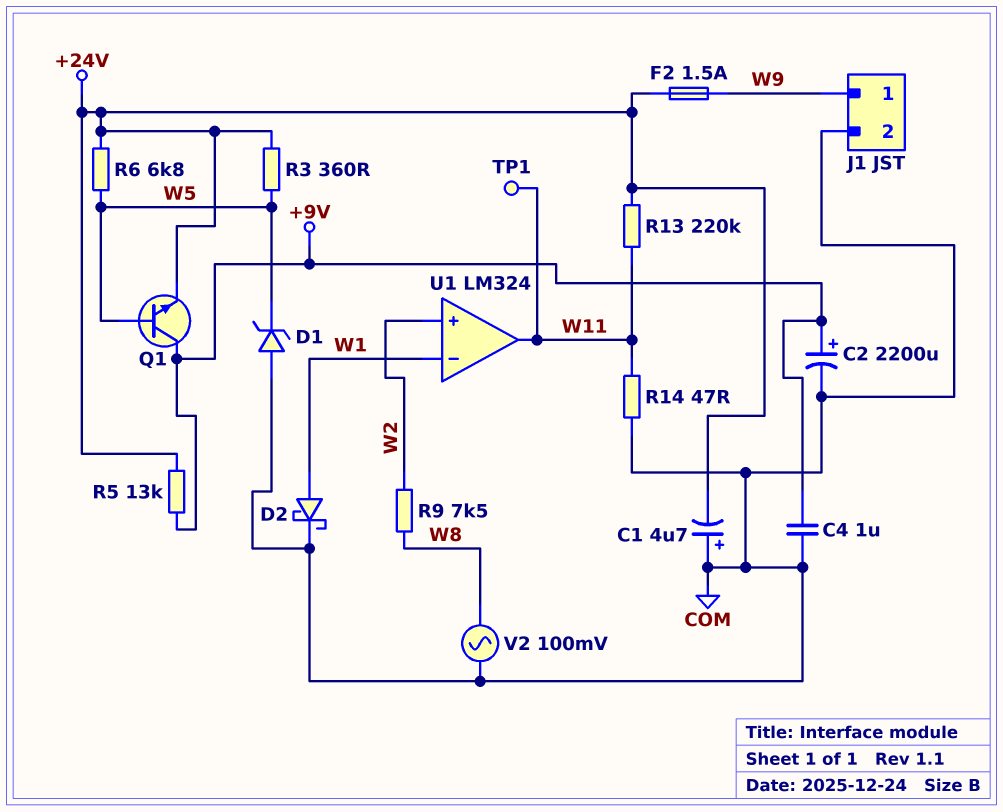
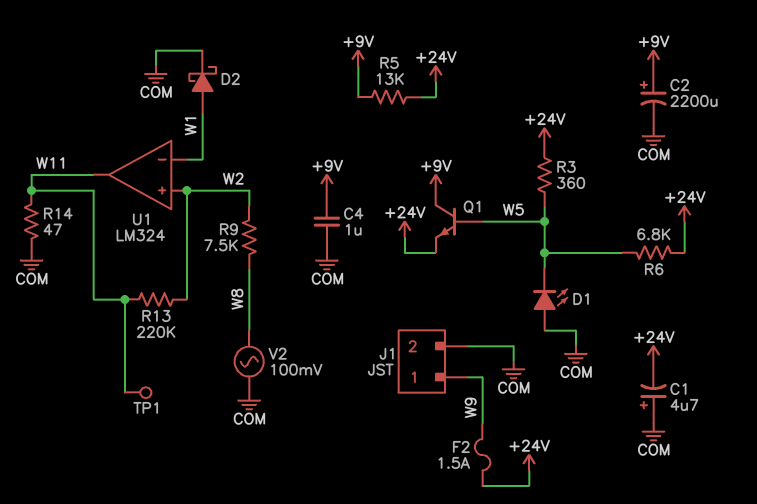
D1: zener (A COM, K W5) -> LED (A COM, K W5)
R13: 220k (+24V, W11) -> 220k (W2, W11)

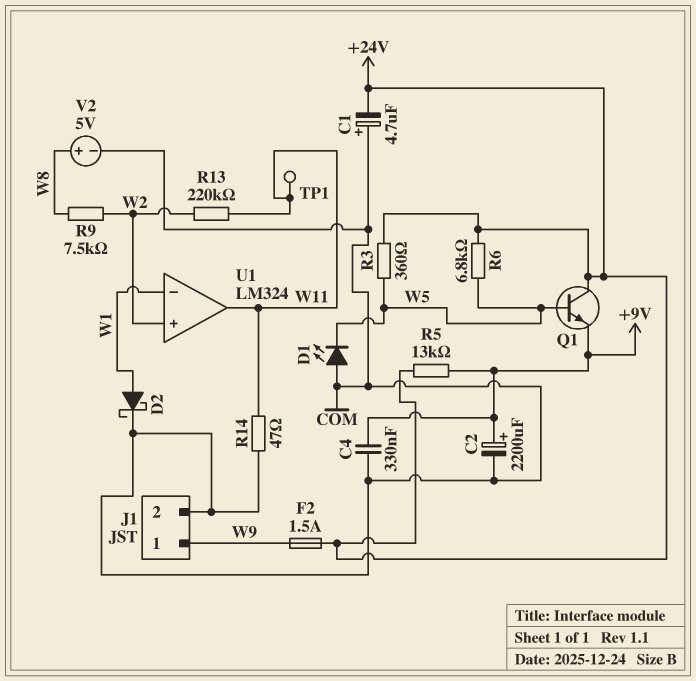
C4: 1uF (+9V, COM) -> 330nF (+9V, COM)
Q1: NPN (B W5, C +9V, E +24V) -> NPN (B W5, C +24V, E +9V)
V2: AC 100mV (COM, W8) -> 5V (plus W8, minus COM)

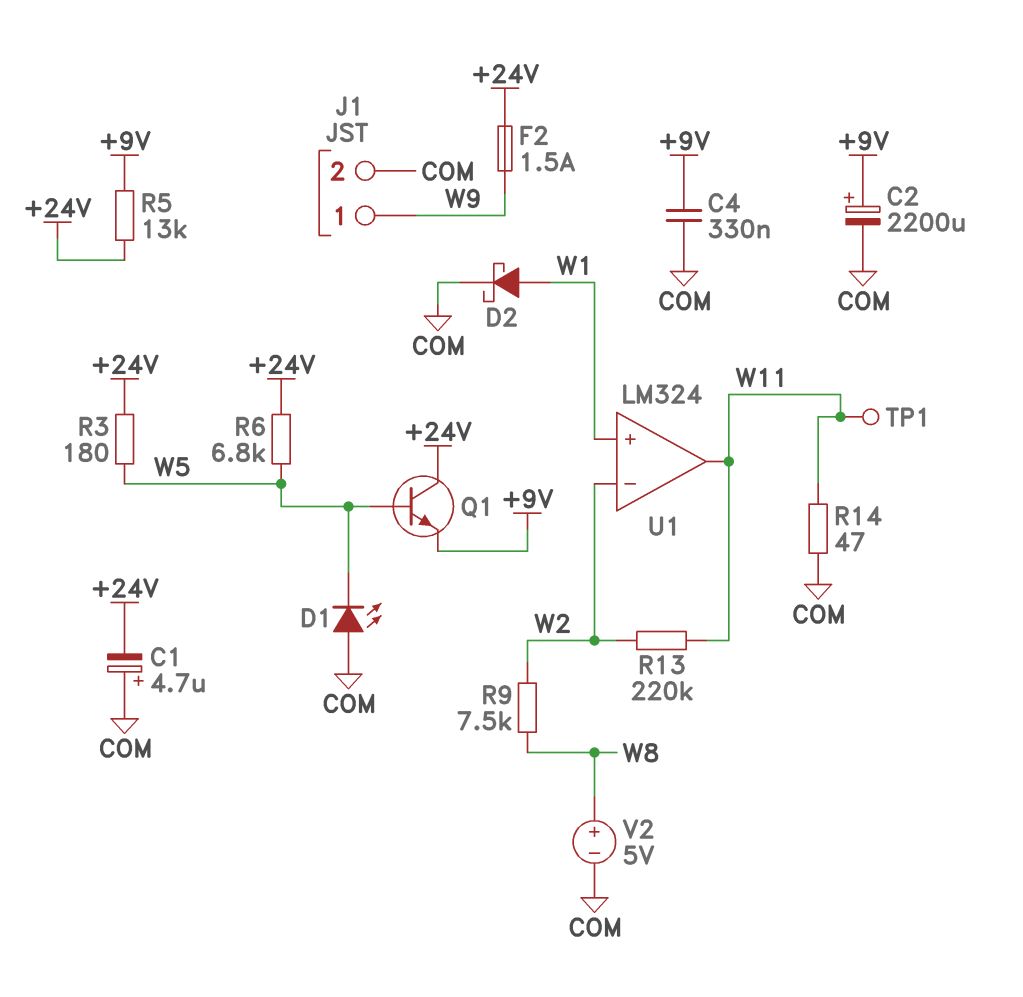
R3: 360 (+24V, W5) -> 180 (+24V, W5)
U1 pin in+: W2 -> W1
U1 pin in-: W1 -> W2

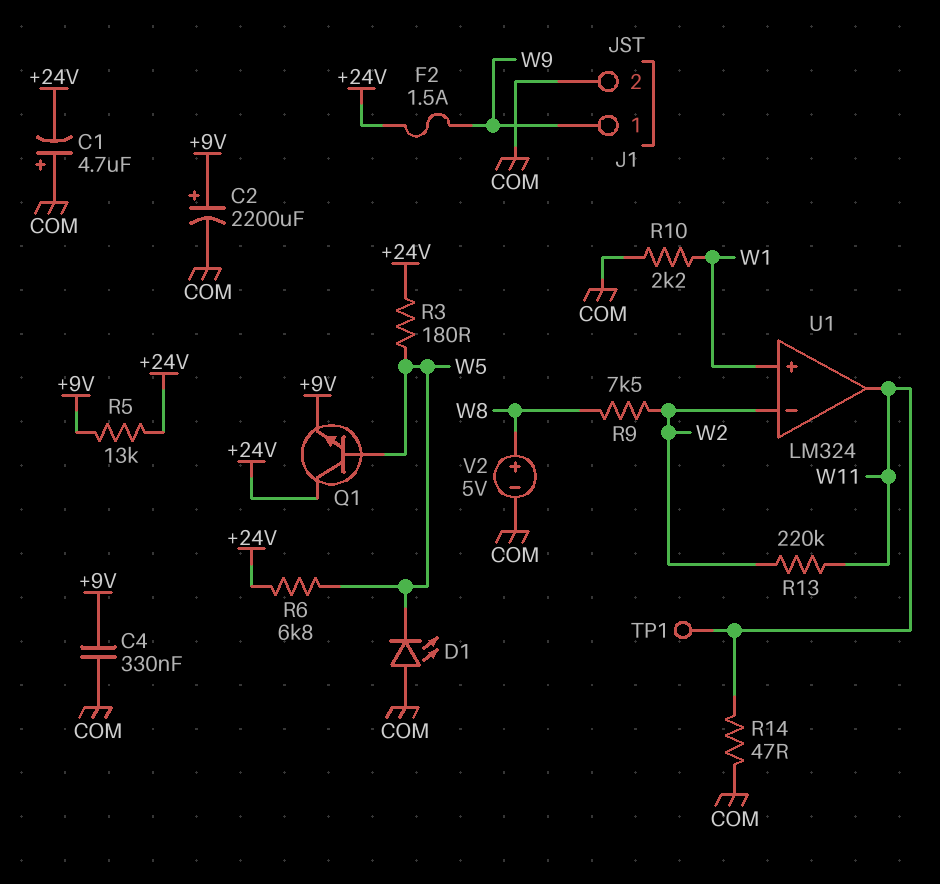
D2: schottky (A W1, K COM) -> none
R10: none -> 2.2k (COM, W1)

